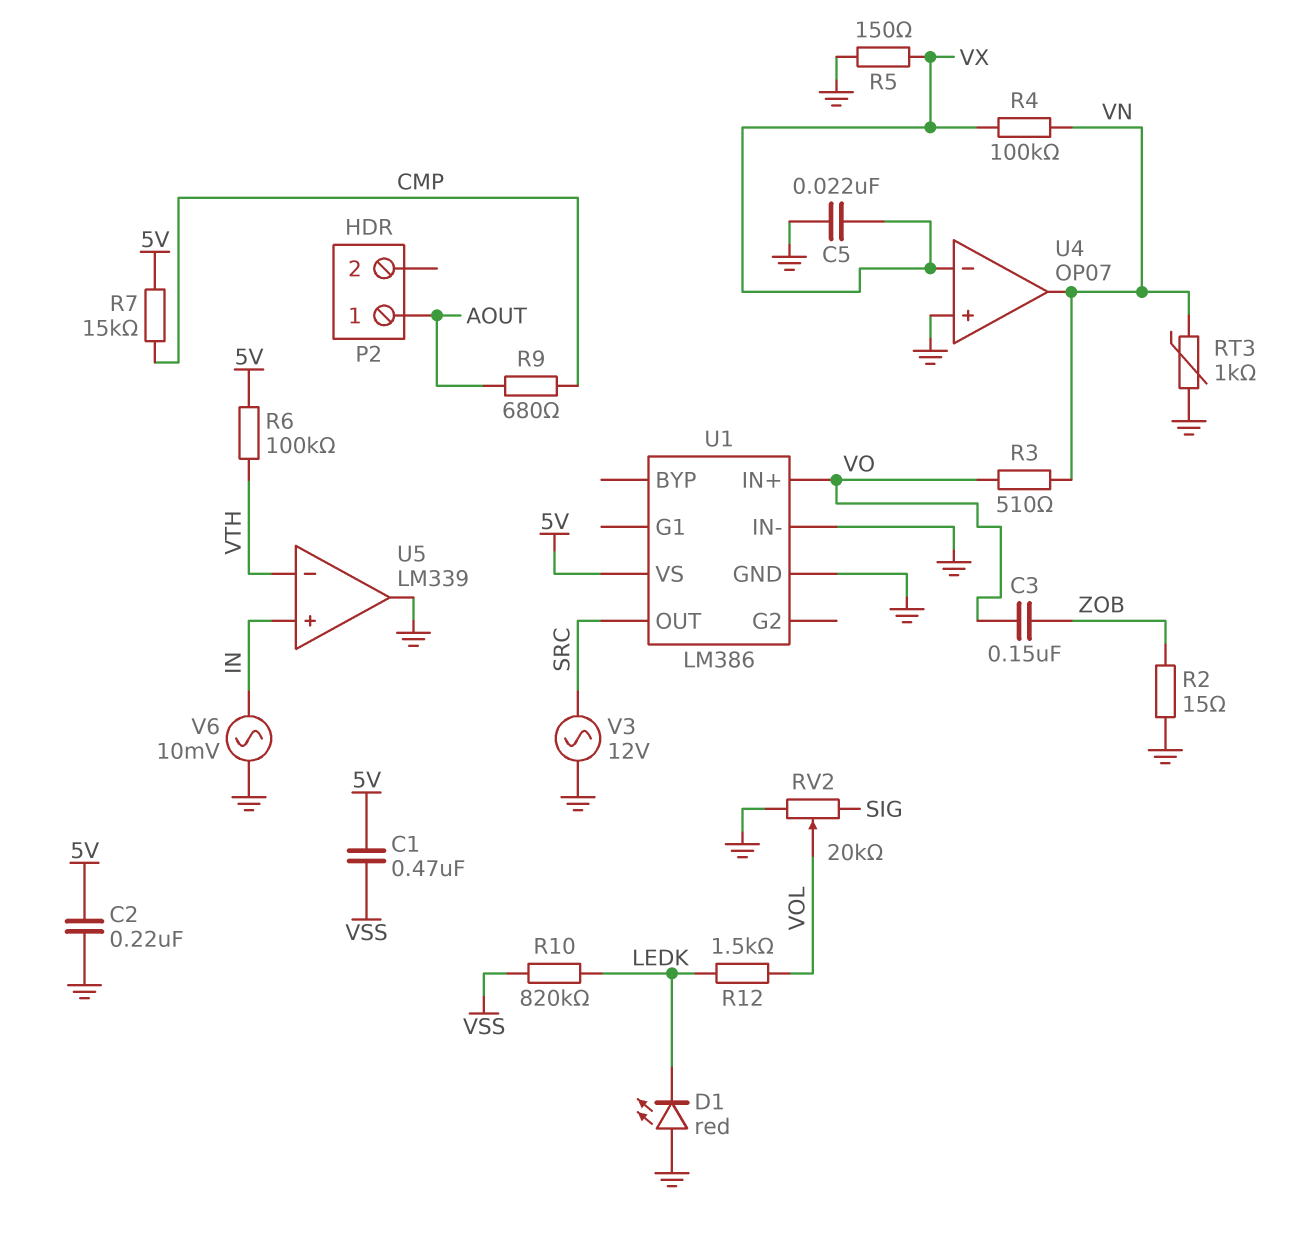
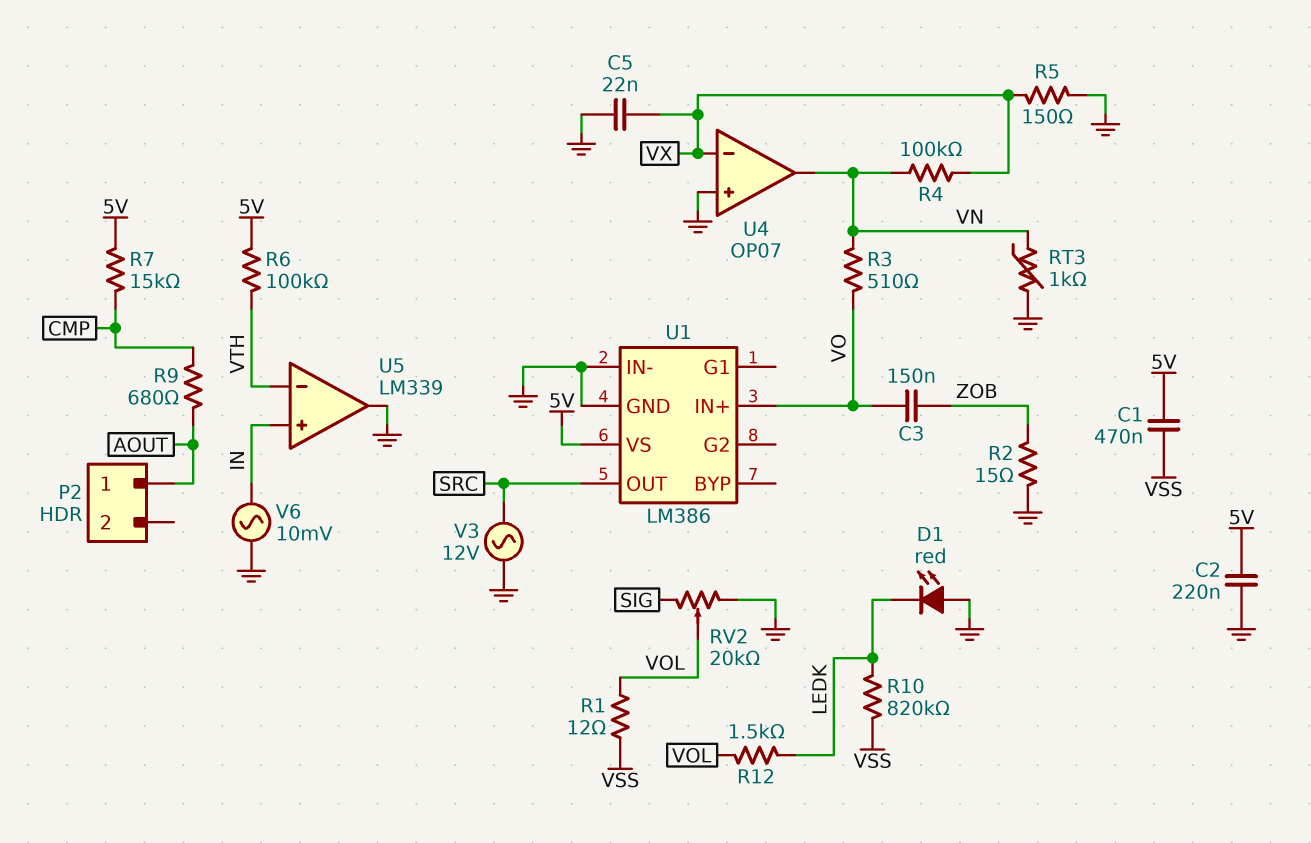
R1: none -> 12 (VOL, VSS)

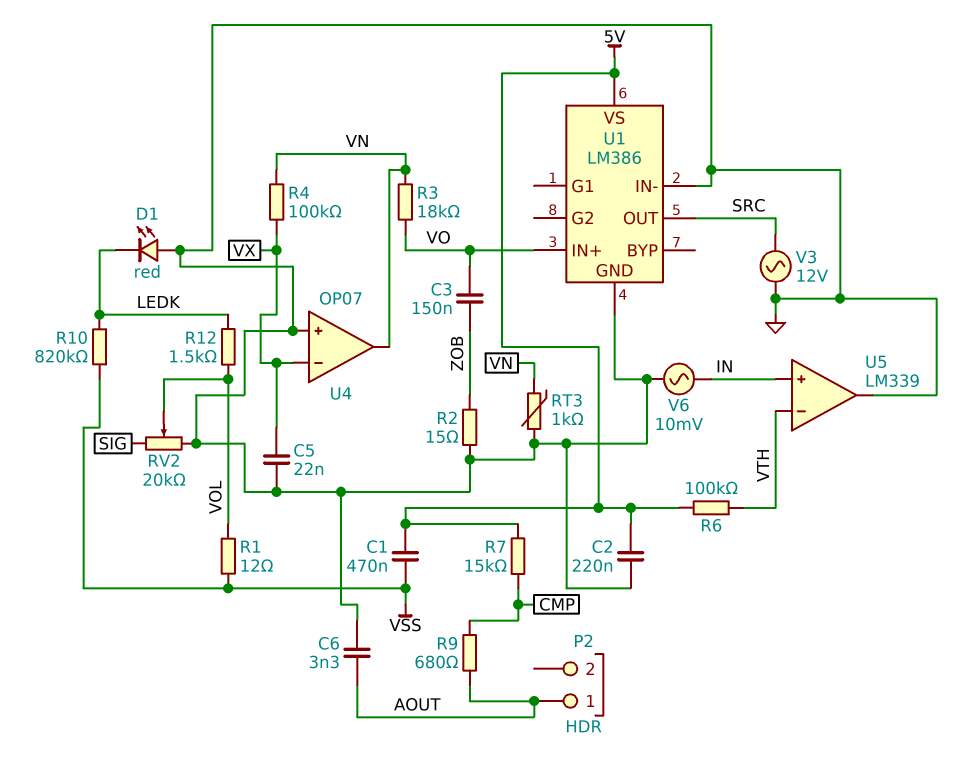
C6: none -> 3.3nF (AOUT, GND)
R3: 510 (VN, VO) -> 18k (VN, VO)
R5: 150 (GND, VX) -> none

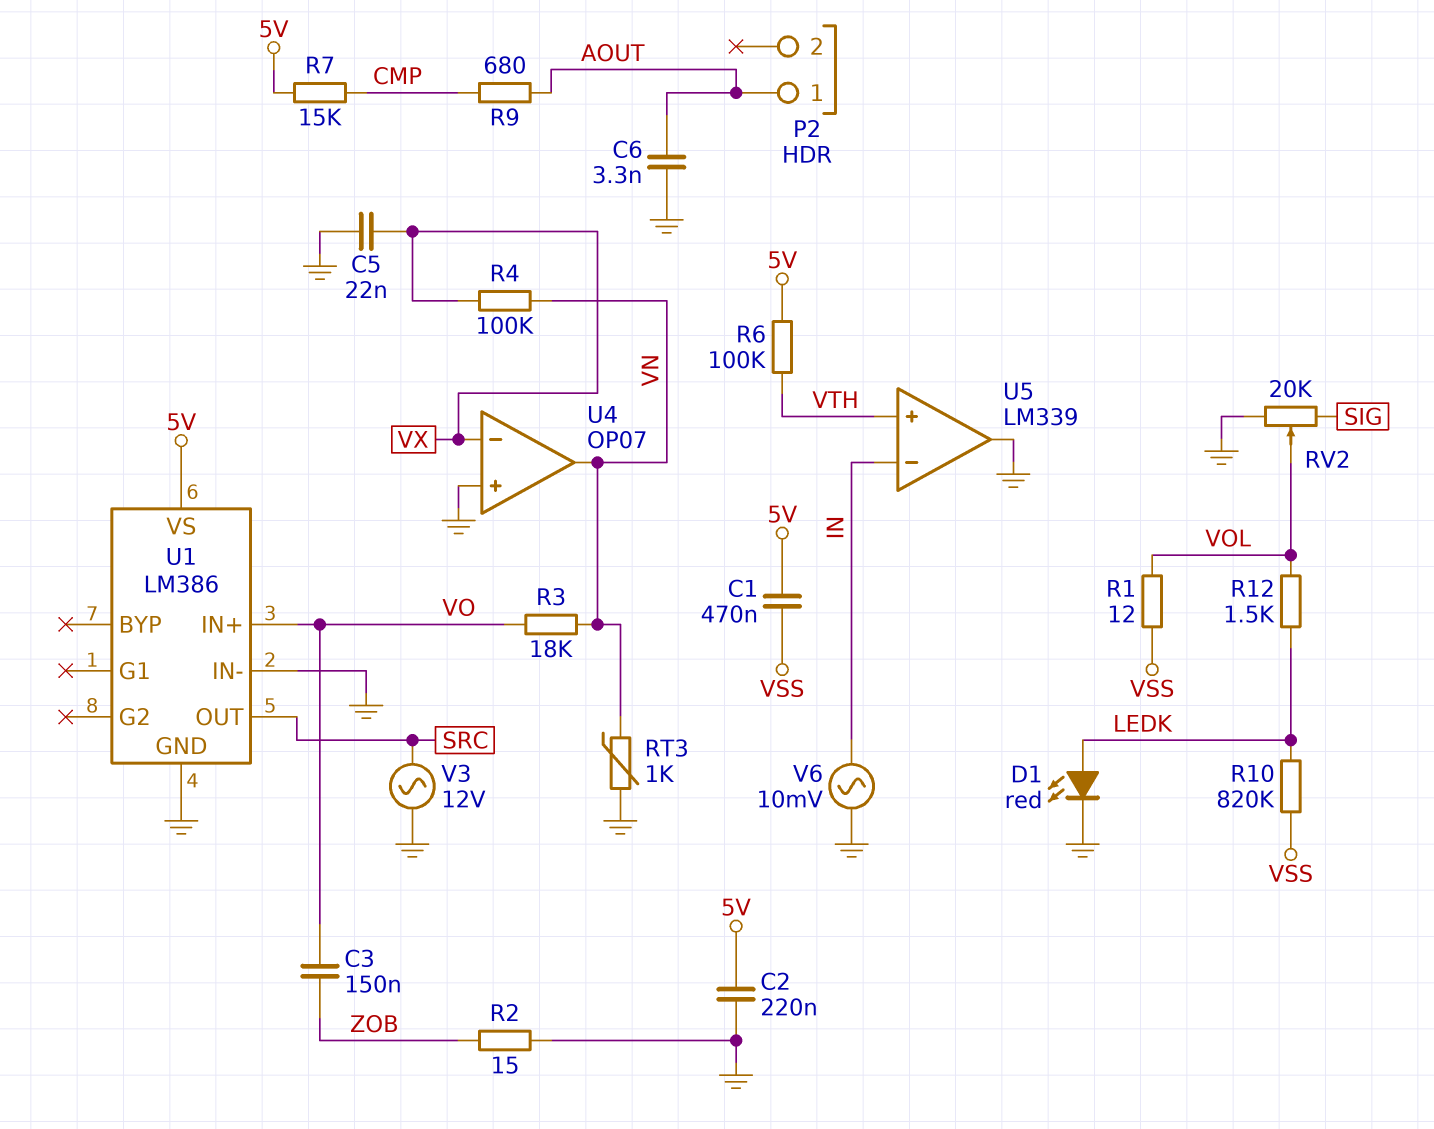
D1: LED red (A GND, K LEDK) -> LED red (A LEDK, K GND)
U5 pin in+: IN -> VTH
U5 pin in-: VTH -> IN

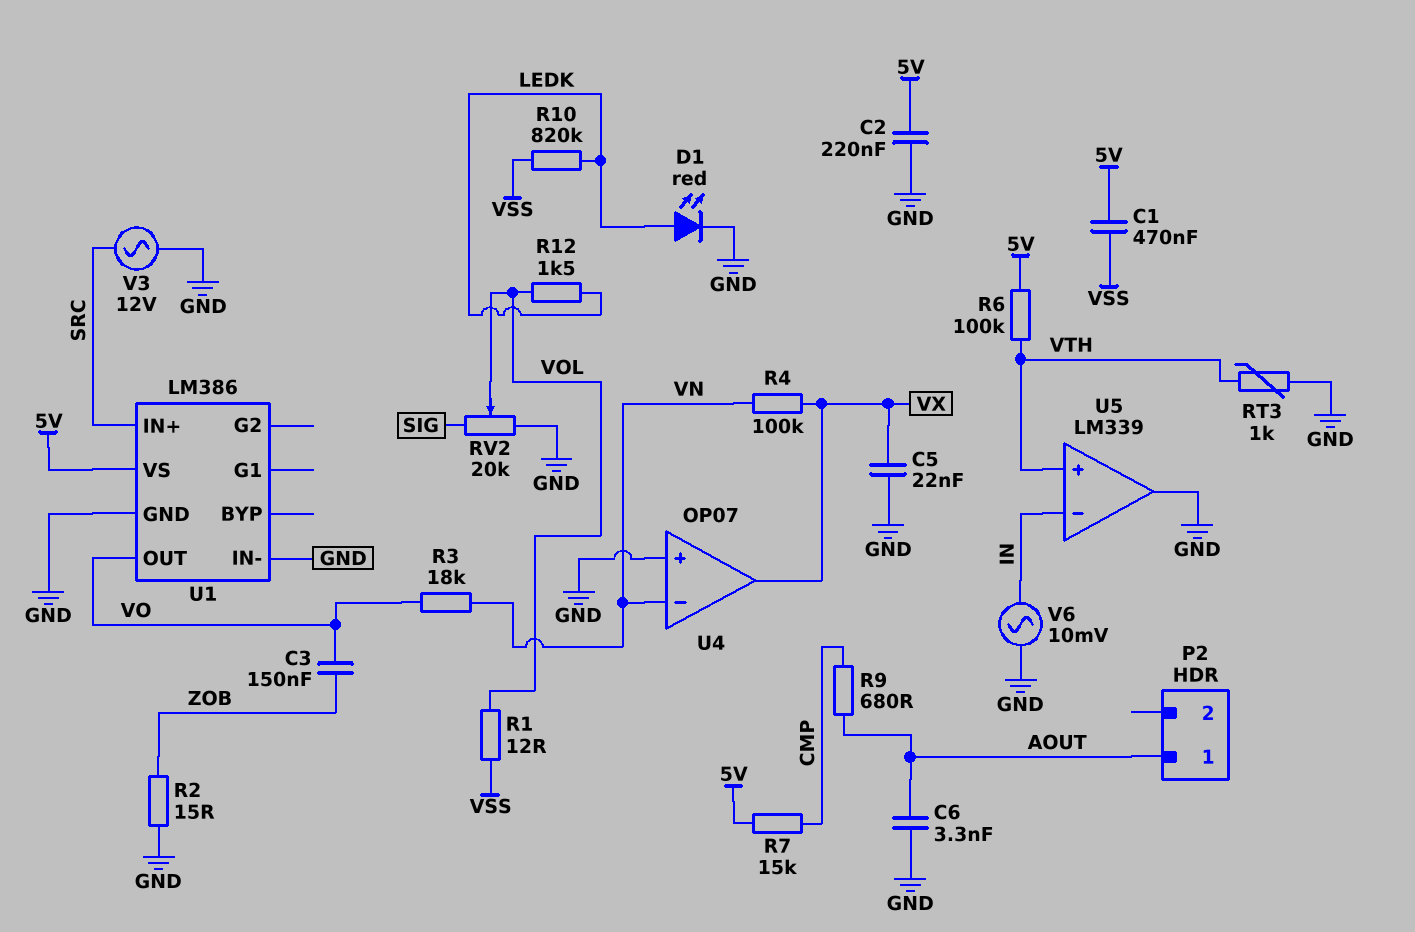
RT3: 1k (GND, VN) -> 1k (GND, VTH)
U1 pin IN+: VO -> SRC
U1 pin OUT: SRC -> VO
U4 pin in-: VX -> VN
U4 pin out: VN -> VX

